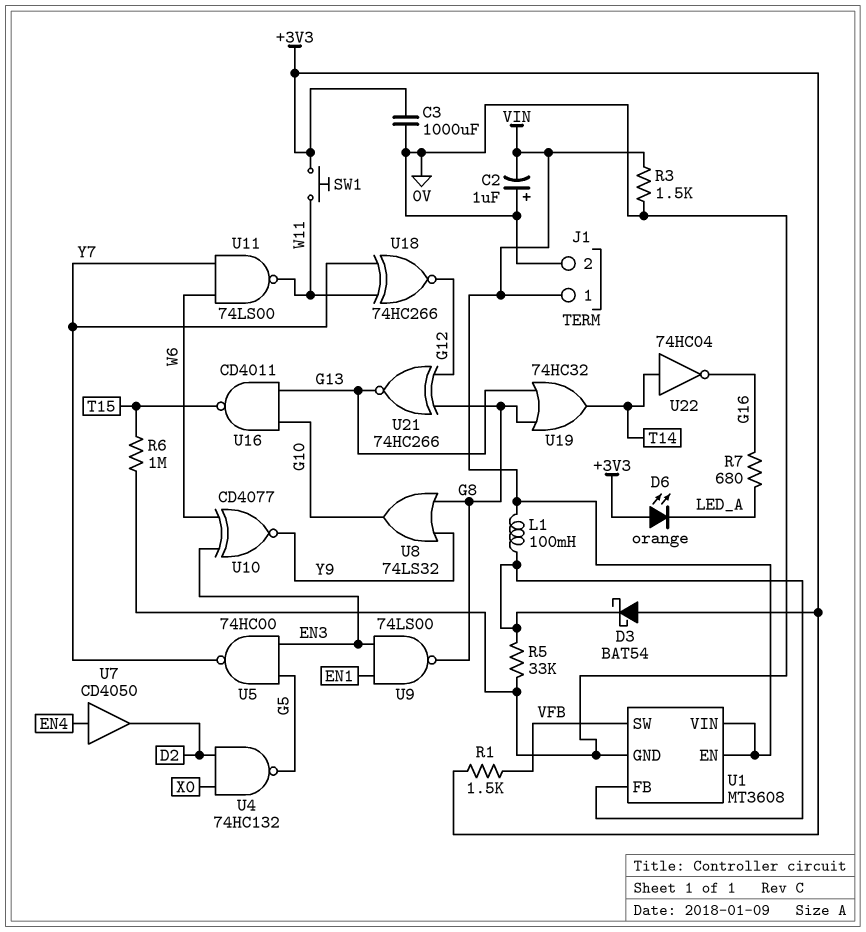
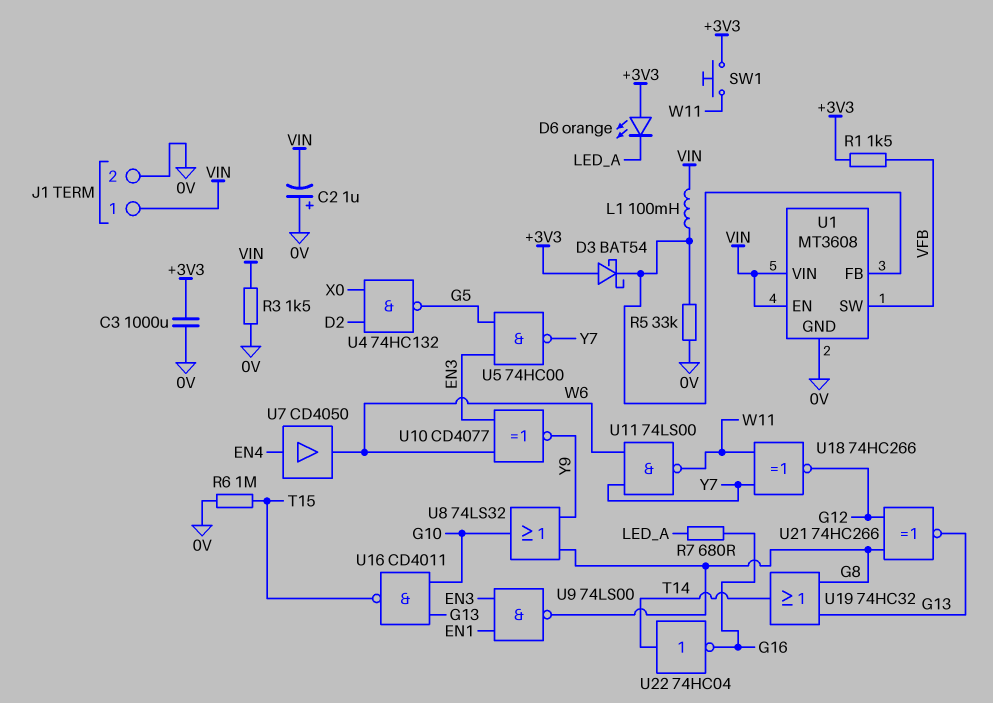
U7: buffer CD4050 (in EN4, out D2) -> buffer CD4050 (in EN4, out W6)

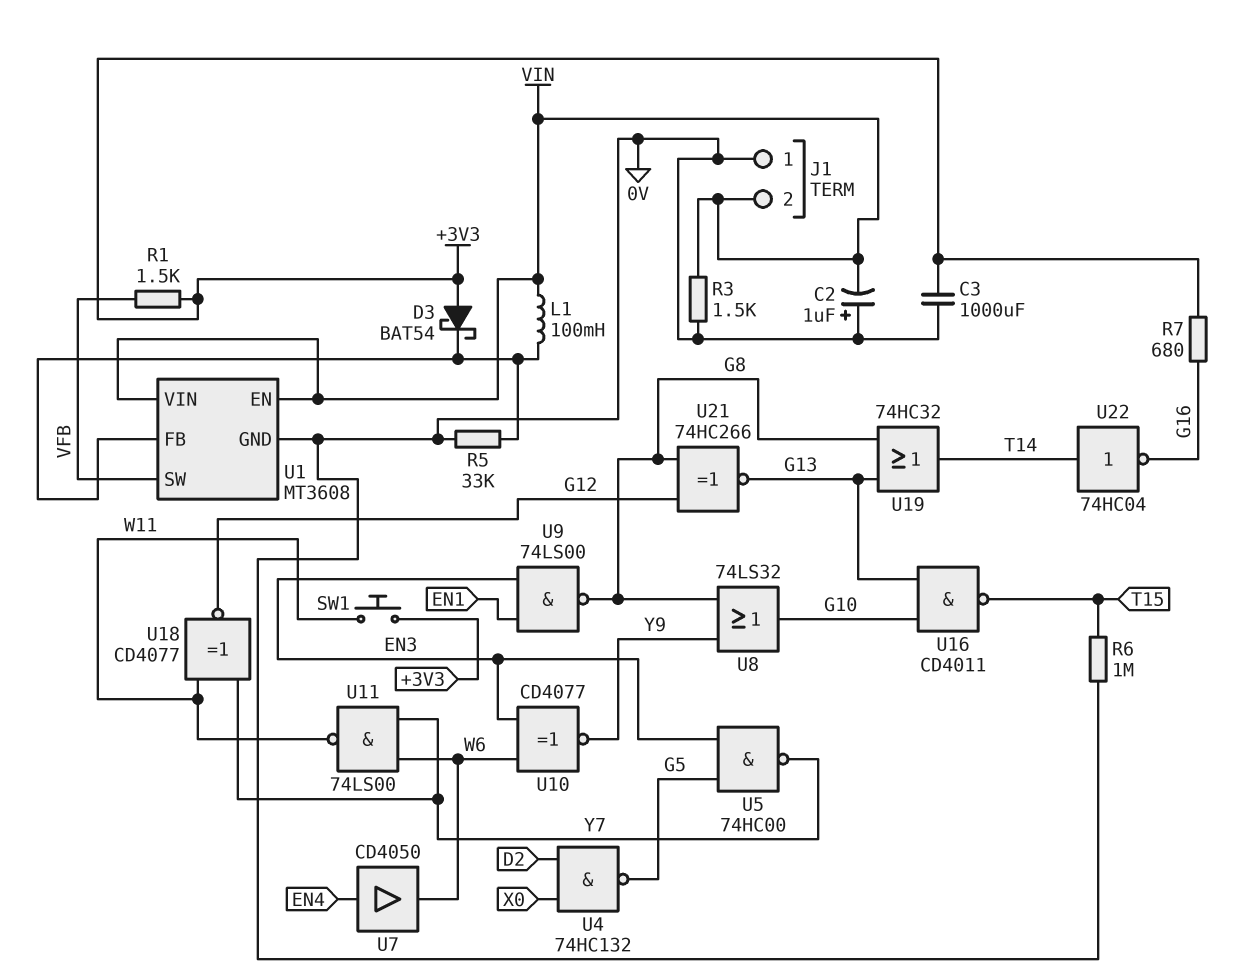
D6: LED orange (A +3V3, K LED_A) -> none
J1 pin 1: VIN -> 0V
J1 pin 2: 0V -> VIN
R7: 680 (G16, LED_A) -> 680 (+3V3, G16)
U18: XNOR 74HC266 (in W11, in Y7, out G12) -> XNOR CD4077 (in W11, in Y7, out G12)

